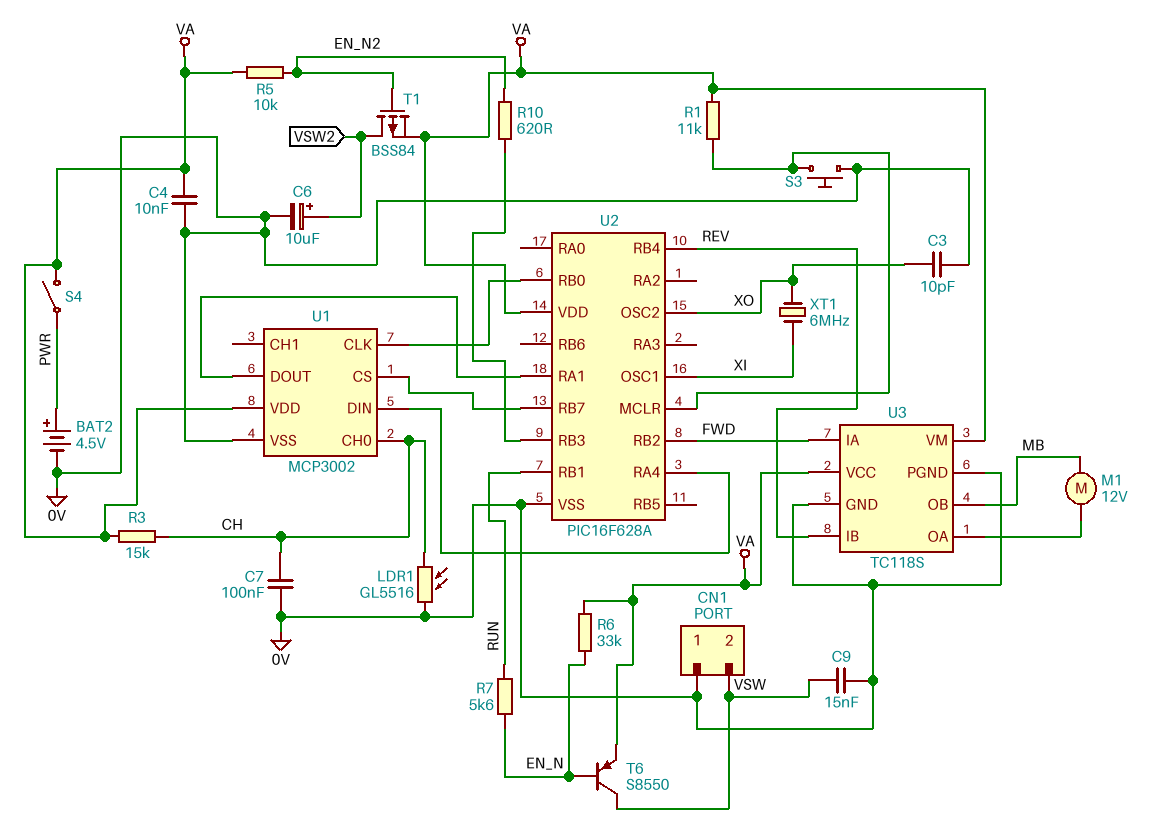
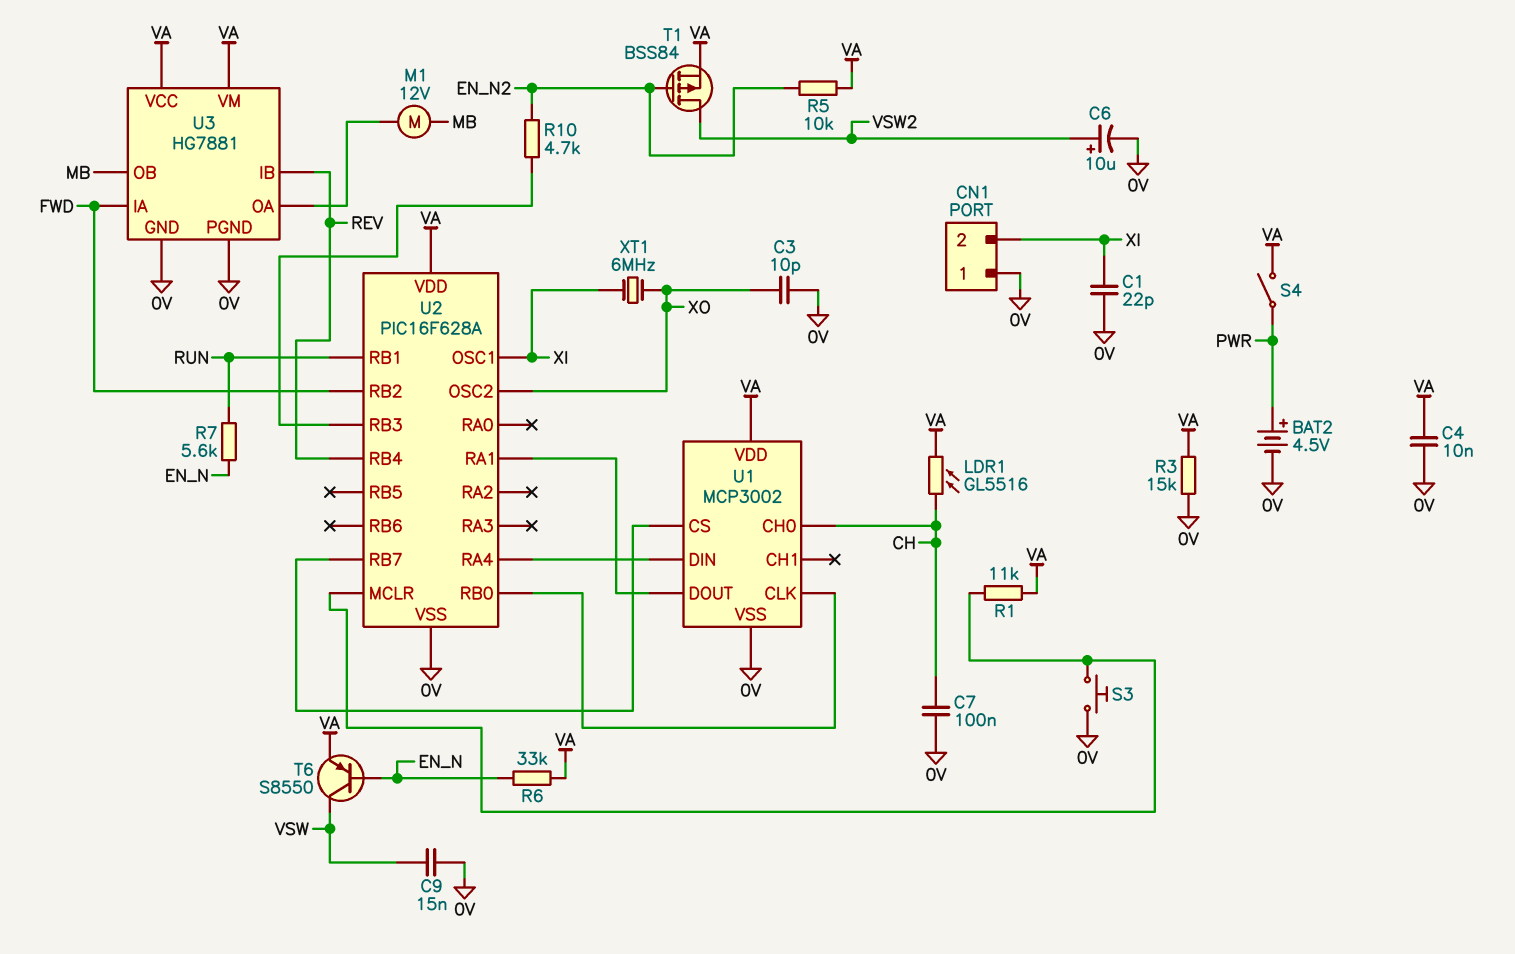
C1: none -> 22pF (0V, XI)
CN1 pin 2: VSW -> XI
LDR1: GL5516 (0V, CH) -> GL5516 (CH, VA)
R3: 15k (CH, VA) -> 15k (0V, VA)
R10: 620 (EN_N2, U2/RB3) -> 4.7k (EN_N2, U2/RB3)
U3: TC118S -> HG7881

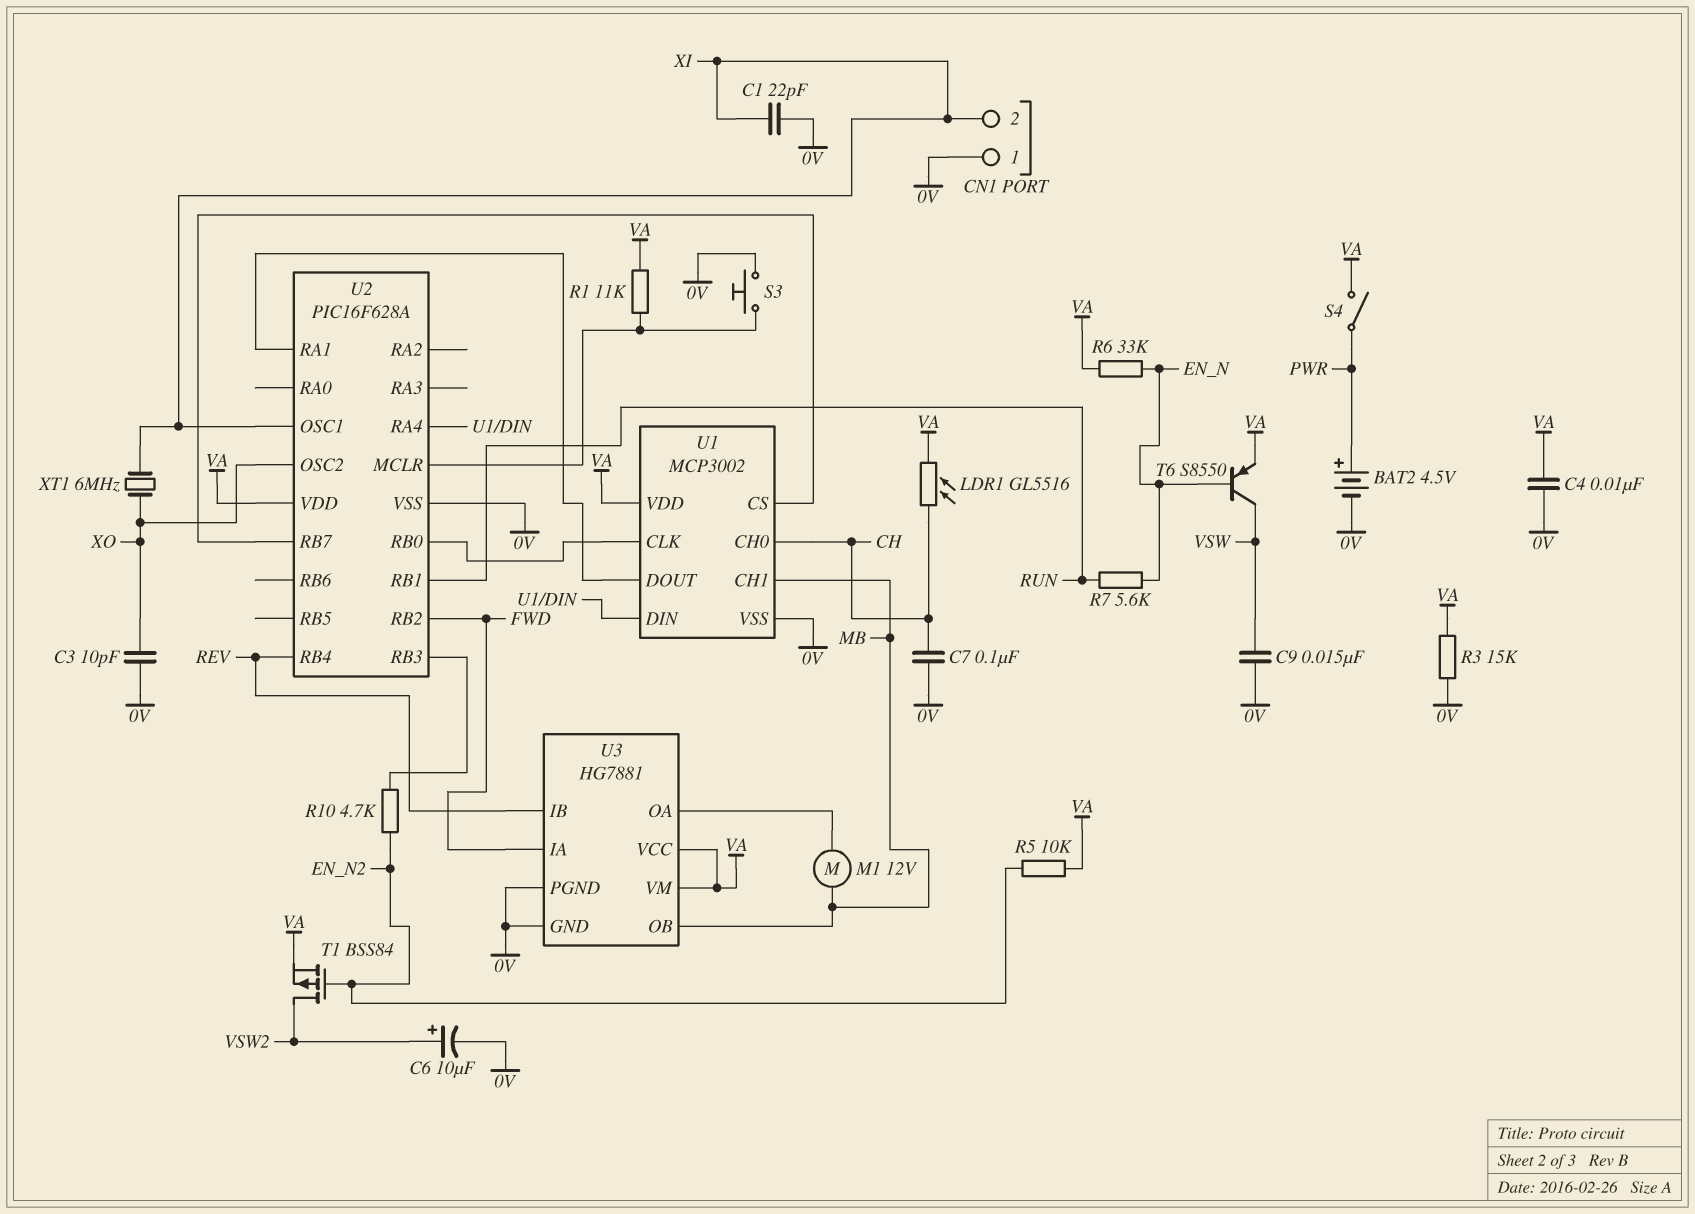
U1 pin CH1: none -> MB

